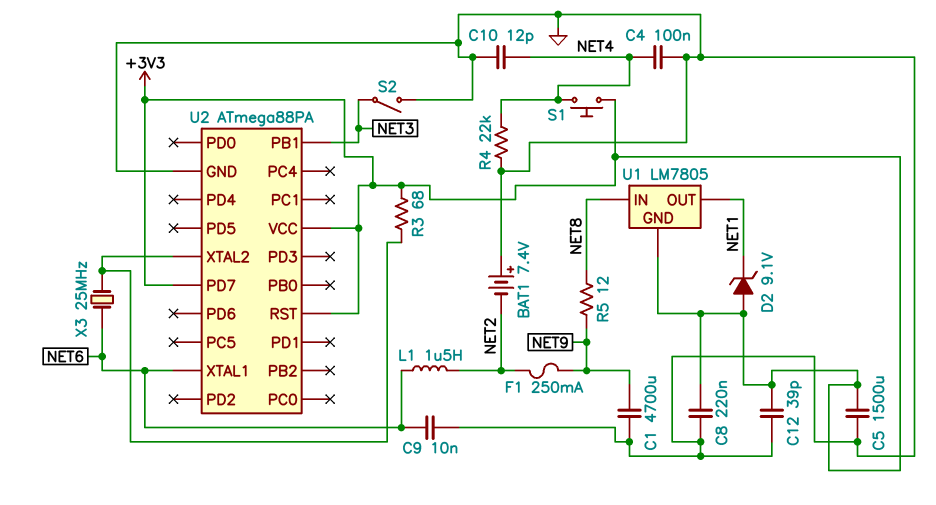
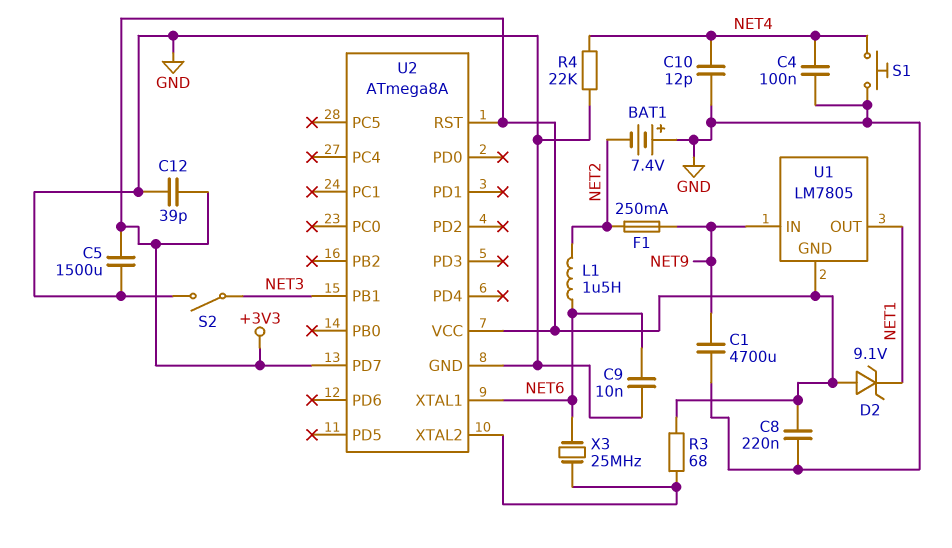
R5: 12 (NET8, NET9) -> none
S1: button (+3V3, NET4) -> button (GND, NET4)
U1 pin IN: NET8 -> NET9
U2: ATmega88PA -> ATmega8A

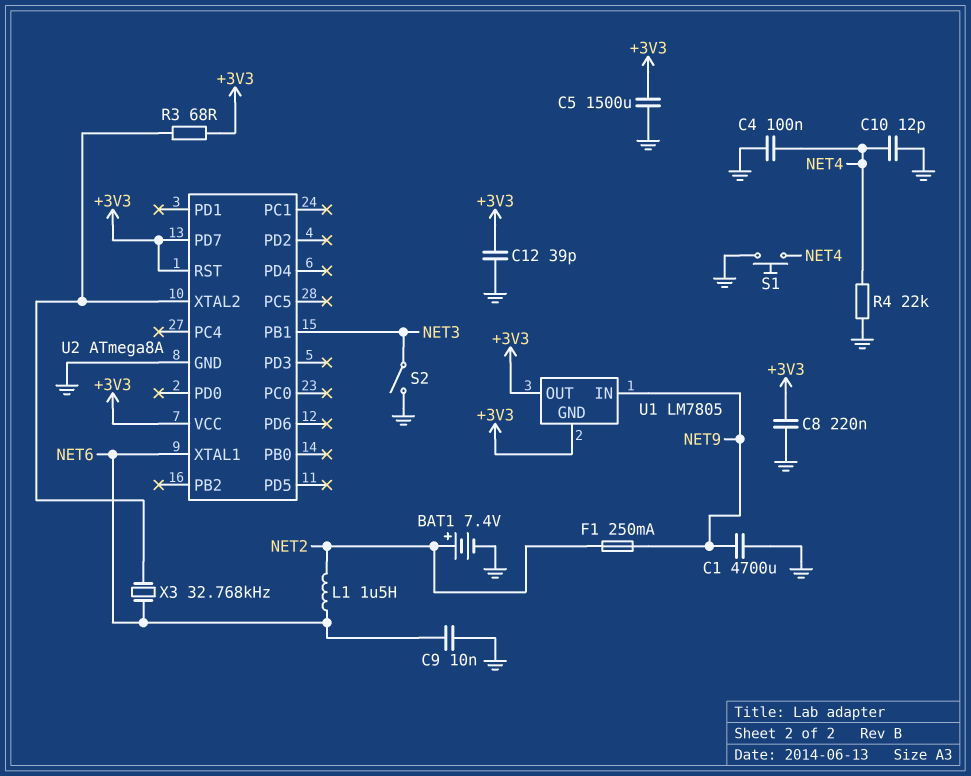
BAT1: 7.4V (plus GND, minus NET2) -> 7.4V (plus NET2, minus GND)
D2: zener 9.1V (A +3V3, K NET1) -> none
U1 pin OUT: NET1 -> +3V3
X3: 25MHz (NET6, U2/XTAL2) -> 32.768kHz (NET6, U2/XTAL2)

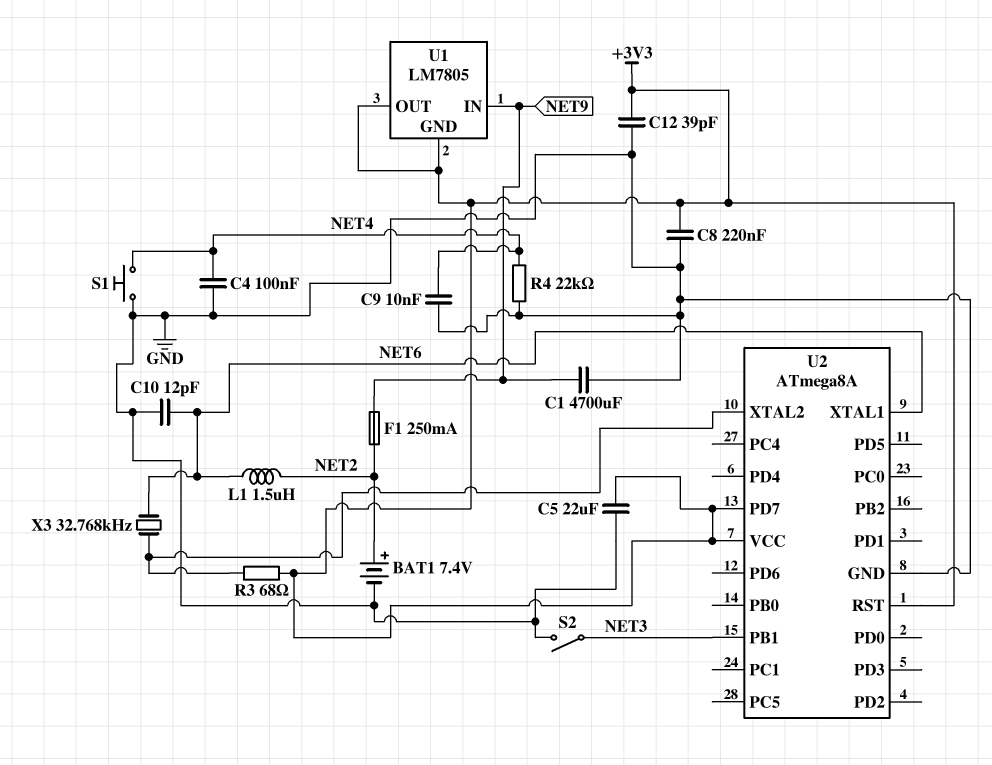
C5: 1500uF (+3V3, GND) -> 22uF (+3V3, GND)
C9: 10nF (GND, NET6) -> 10nF (GND, NET4)
C10: 12pF (GND, NET4) -> 12pF (GND, NET6)

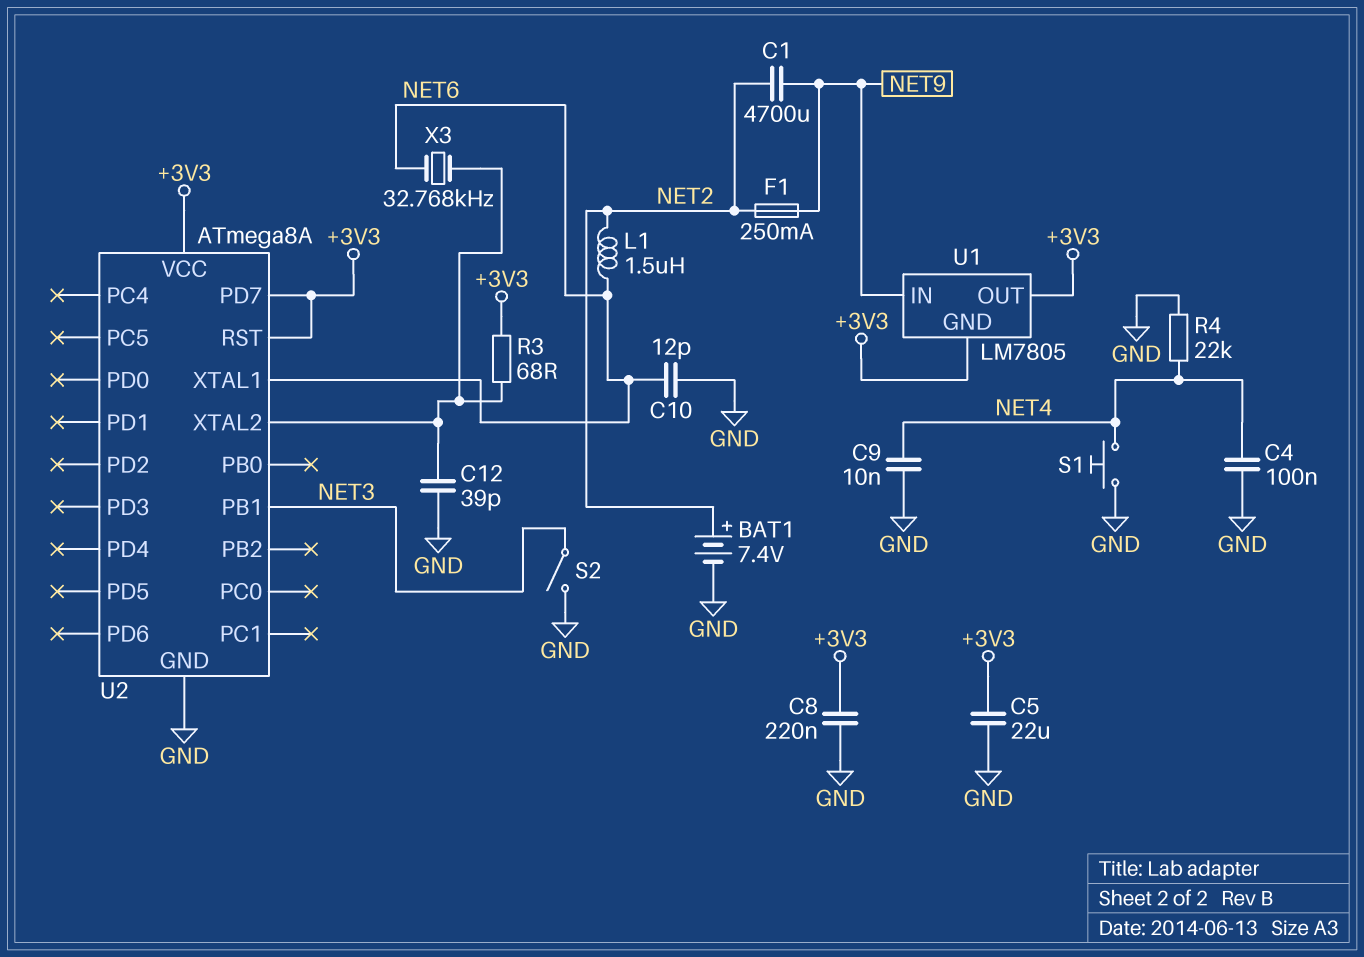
C1: 4700uF (GND, NET9) -> 4700uF (NET2, NET9)
C12: 39pF (+3V3, GND) -> 39pF (GND, U2/XTAL2)

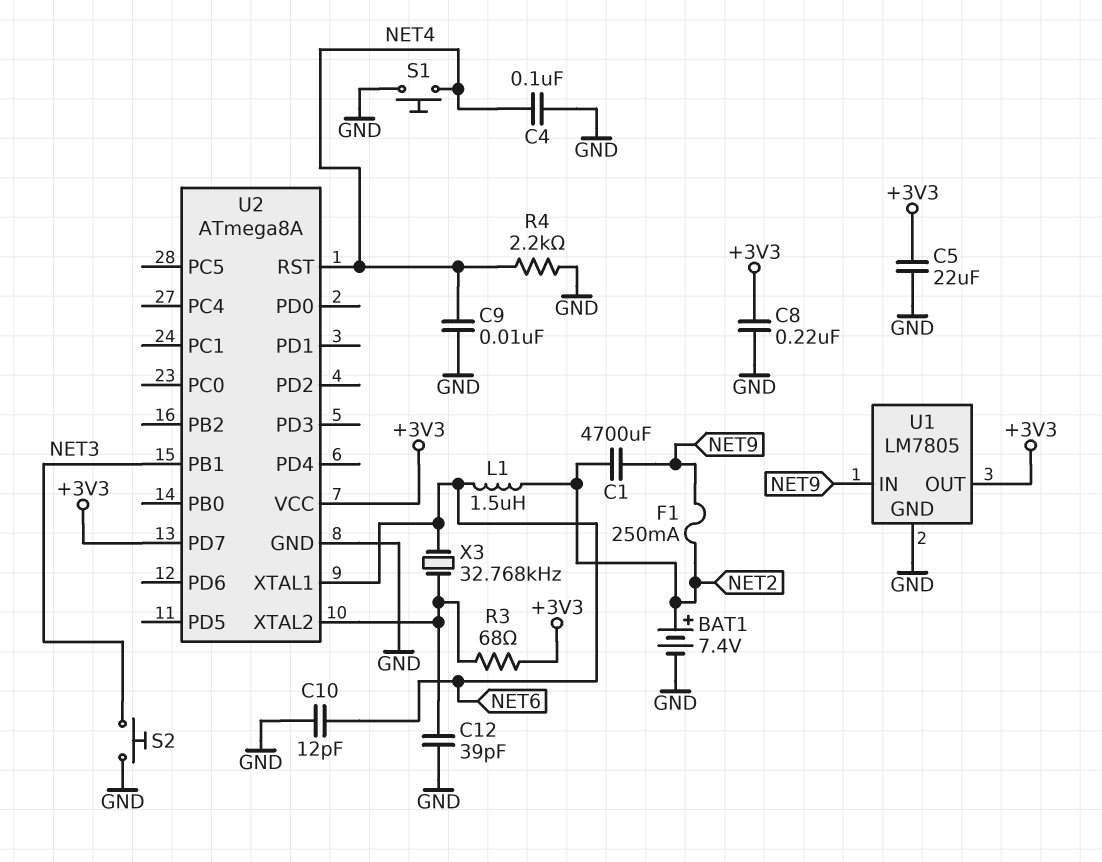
R4: 22k (GND, NET4) -> 2.2k (GND, NET4)
S2: switch (GND, NET3) -> button (GND, NET3)
U1 pin GND: +3V3 -> GND
U2 pin RST: +3V3 -> NET4

